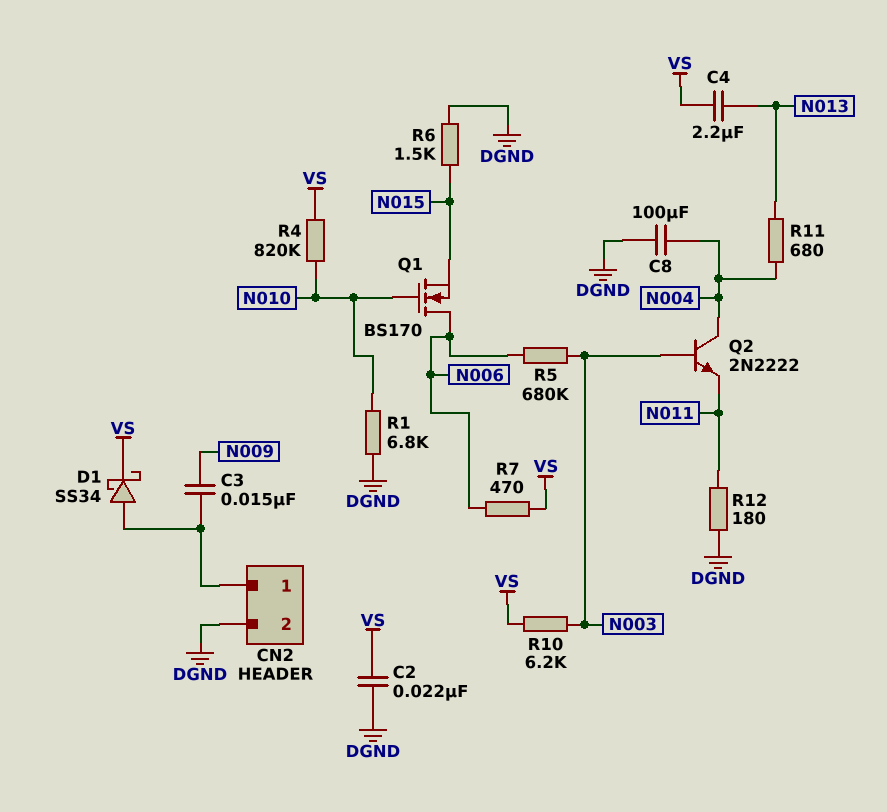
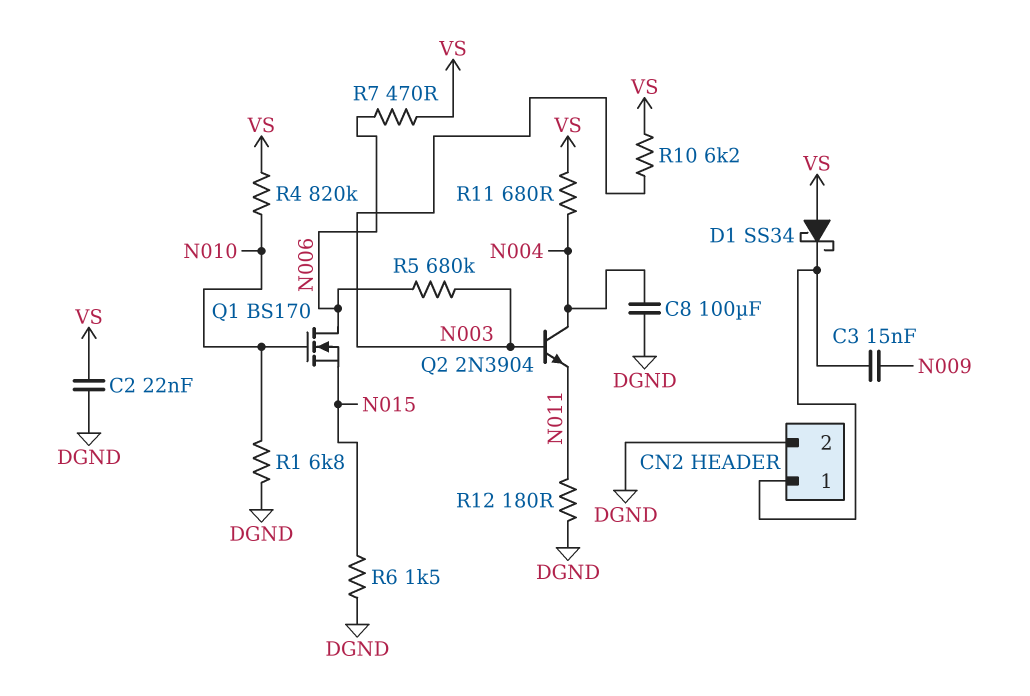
C4: 2.2uF (N013, VS) -> none
D1: schottky SS34 (A CN2/1, K VS) -> schottky SS34 (A VS, K CN2/1)
Q2: NPN 2N2222 (B N003, C N004, E N011) -> NPN 2N3904 (B N003, C N004, E N011)
R11: 680 (N004, N013) -> 680 (N004, VS)

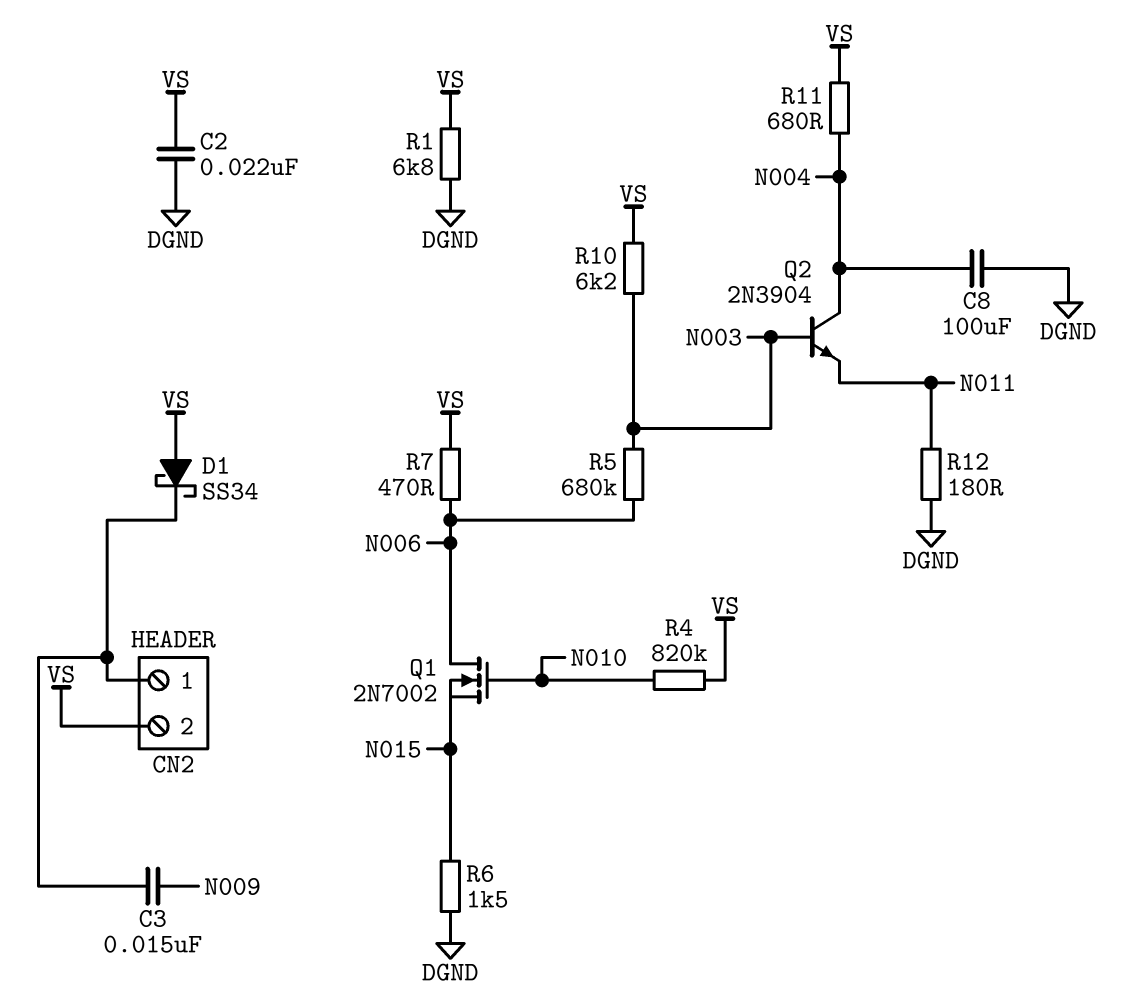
CN2 pin 2: DGND -> VS
Q1: NMOS BS170 (G N010, D N006, S N015) -> NMOS 2N7002 (G N010, D N006, S N015)
R1: 6.8k (DGND, N010) -> 6.8k (DGND, VS)

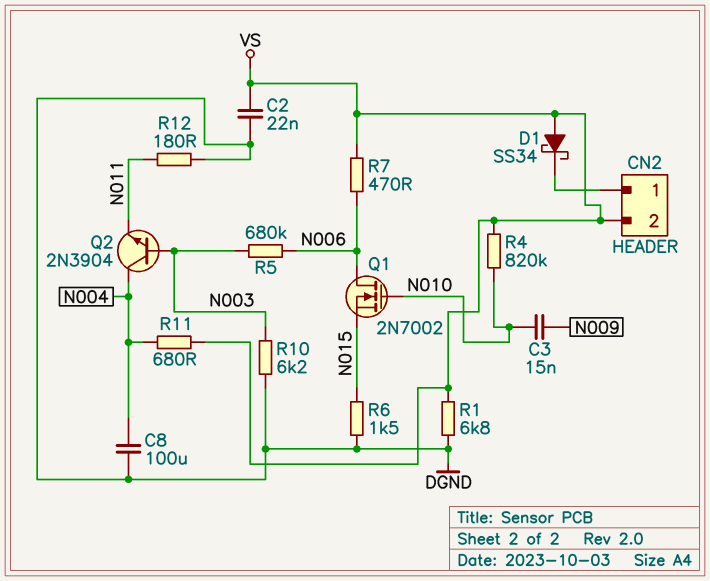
C3: 15nF (CN2/1, N009) -> 15nF (N009, N010)
R10: 6.2k (N003, VS) -> 6.2k (DGND, N003)

